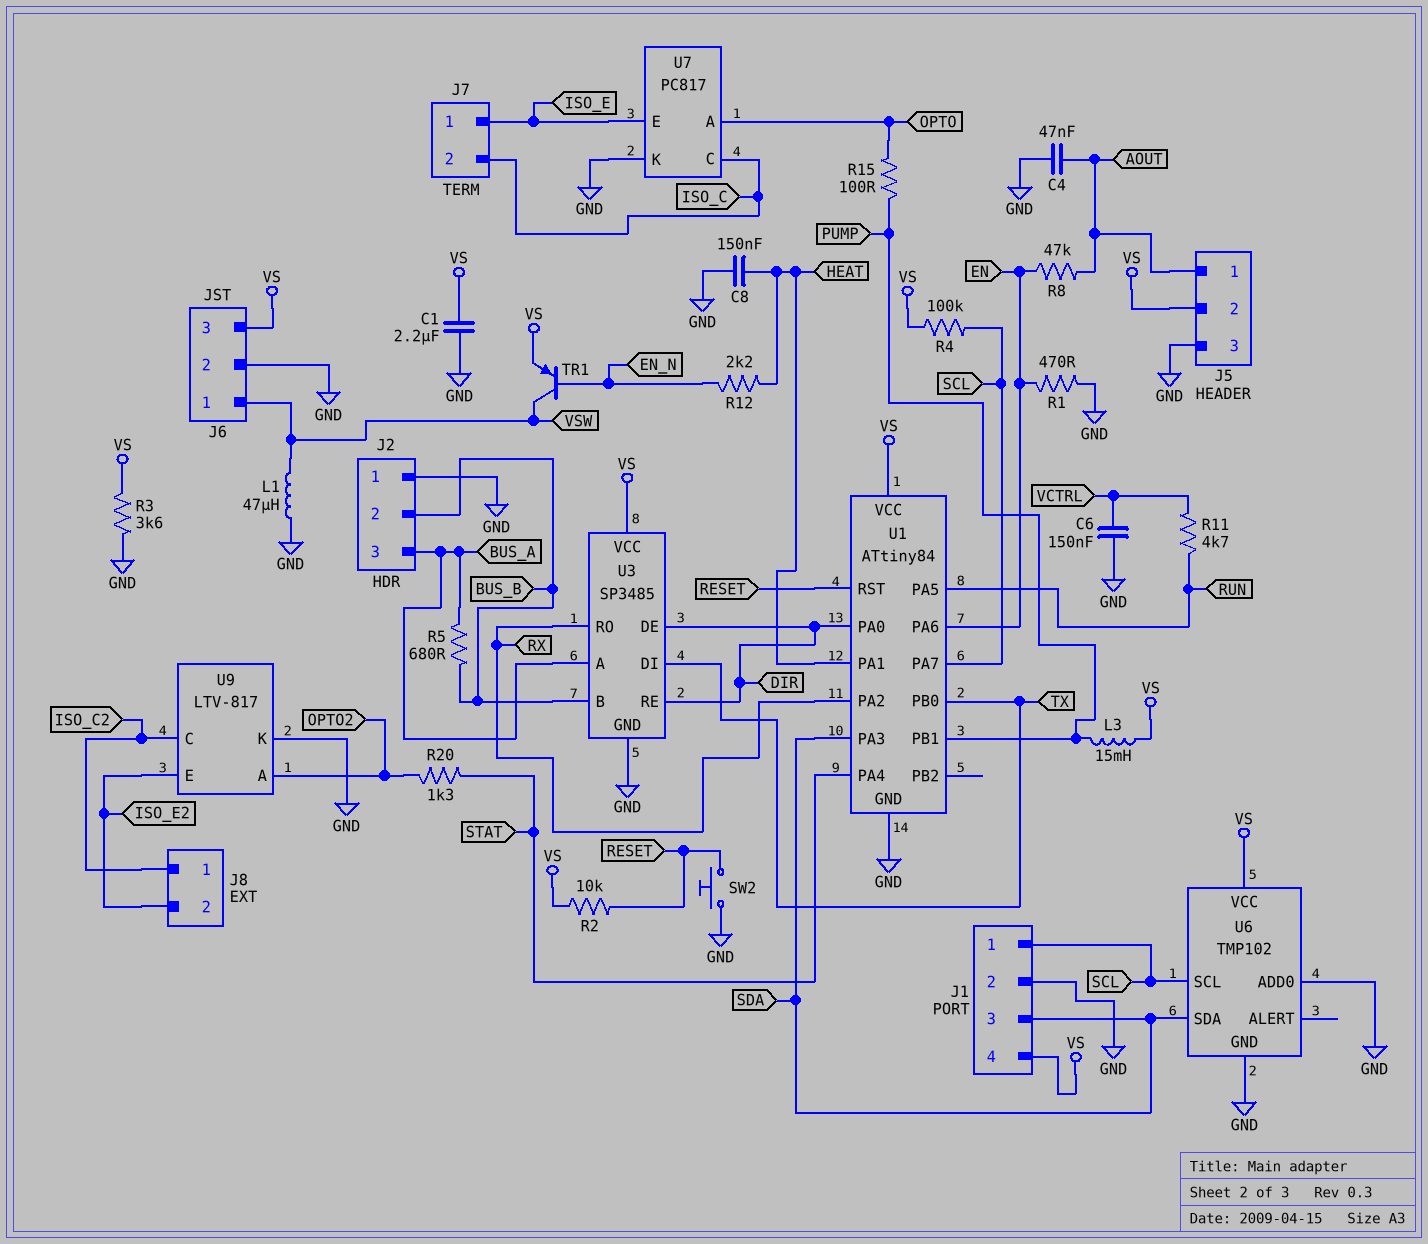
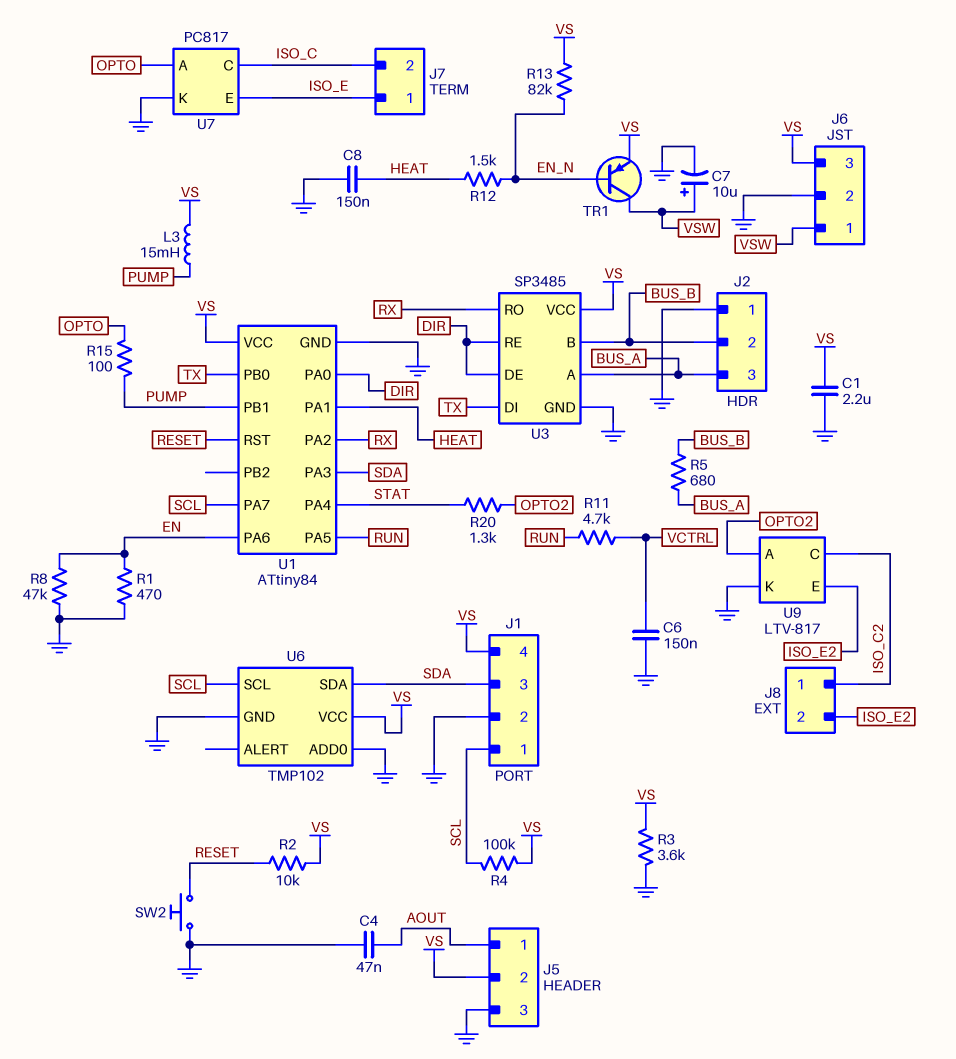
C7: none -> 10uF (plus VSW, minus GND)
L1: 47uH (GND, VSW) -> none
R8: 47k (AOUT, EN) -> 47k (EN, GND)
R12: 2.2k (EN_N, HEAT) -> 1.5k (EN_N, HEAT)
R13: none -> 82k (EN_N, VS)

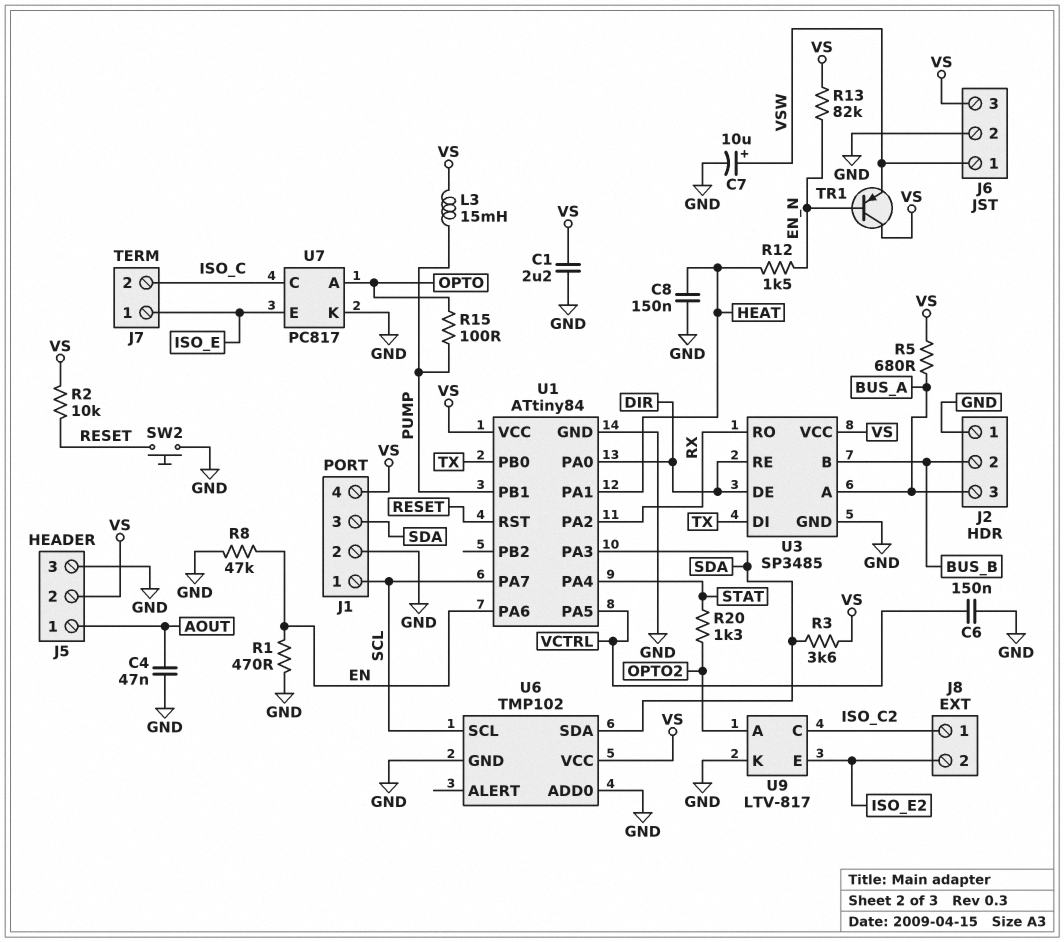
R3: 3.6k (GND, VS) -> 3.6k (SDA, VS)
R4: 100k (SCL, VS) -> none
R5: 680 (BUS_A, BUS_B) -> 680 (BUS_A, VS)
R11: 4.7k (RUN, VCTRL) -> none
TR1: PNP (B EN_N, C VSW, E VS) -> PNP (B EN_N, C VS, E VSW)
U1 pin PA5: RUN -> VCTRL

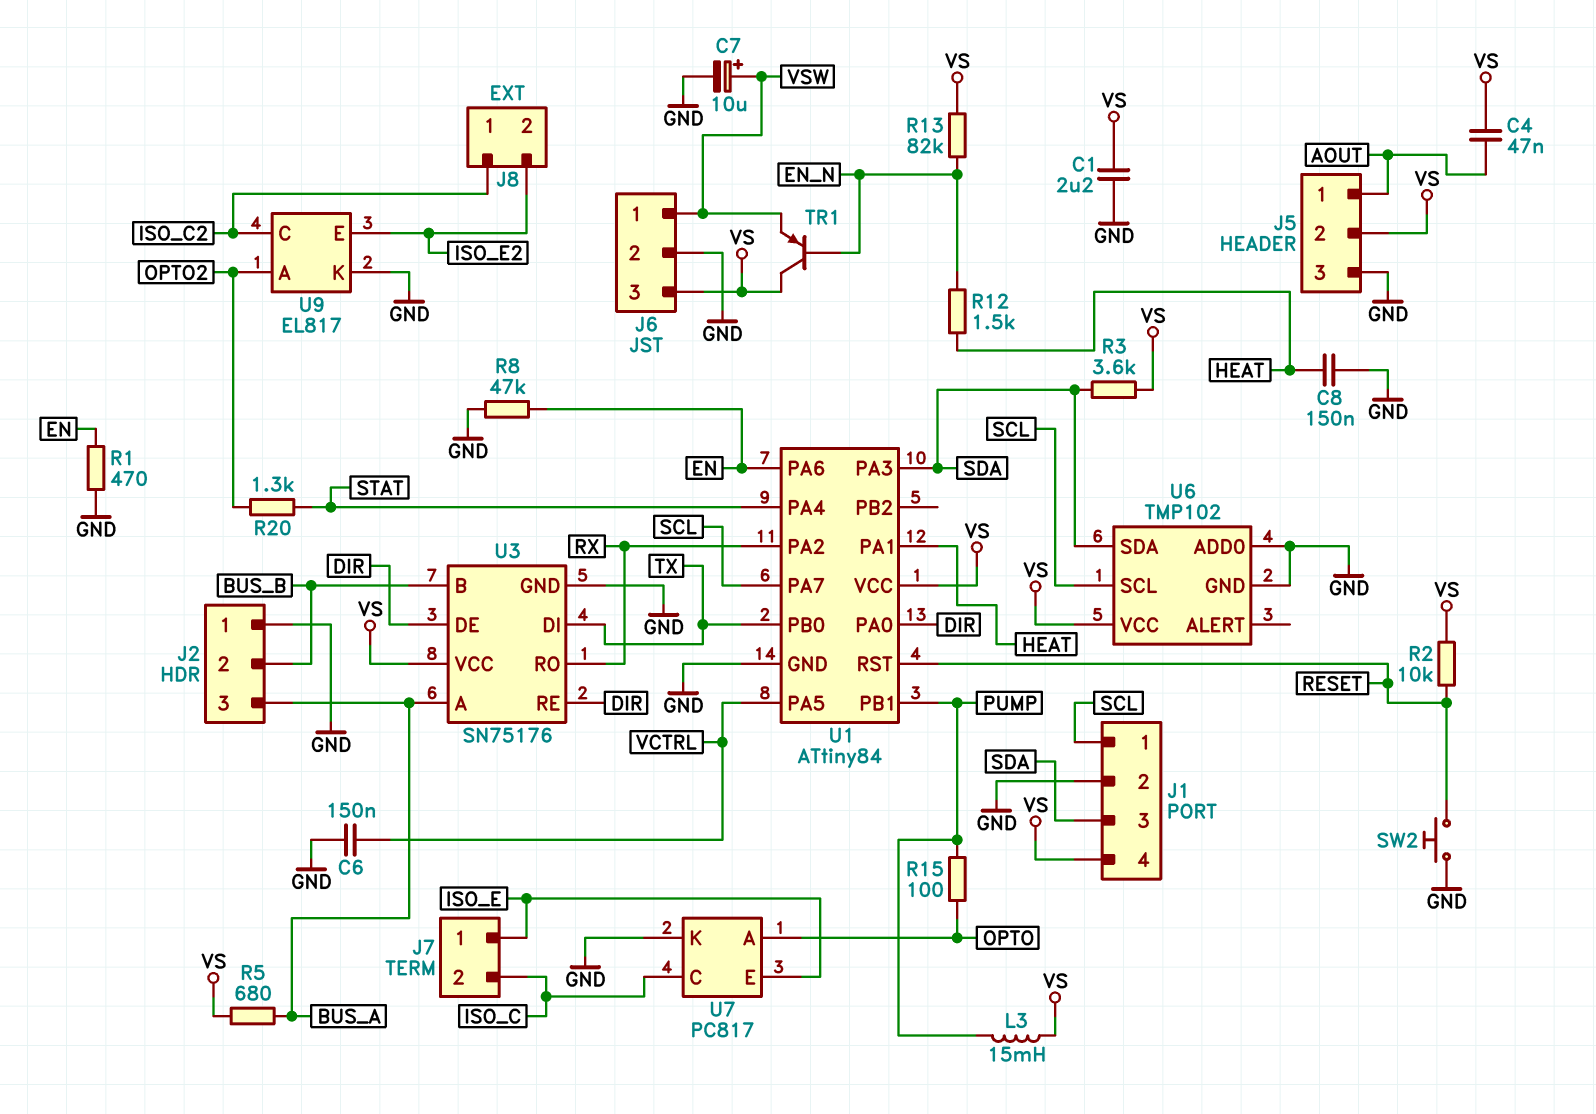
C4: 47nF (AOUT, GND) -> 47nF (AOUT, VS)
U3: SP3485 -> SN75176
U9: LTV-817 -> EL817

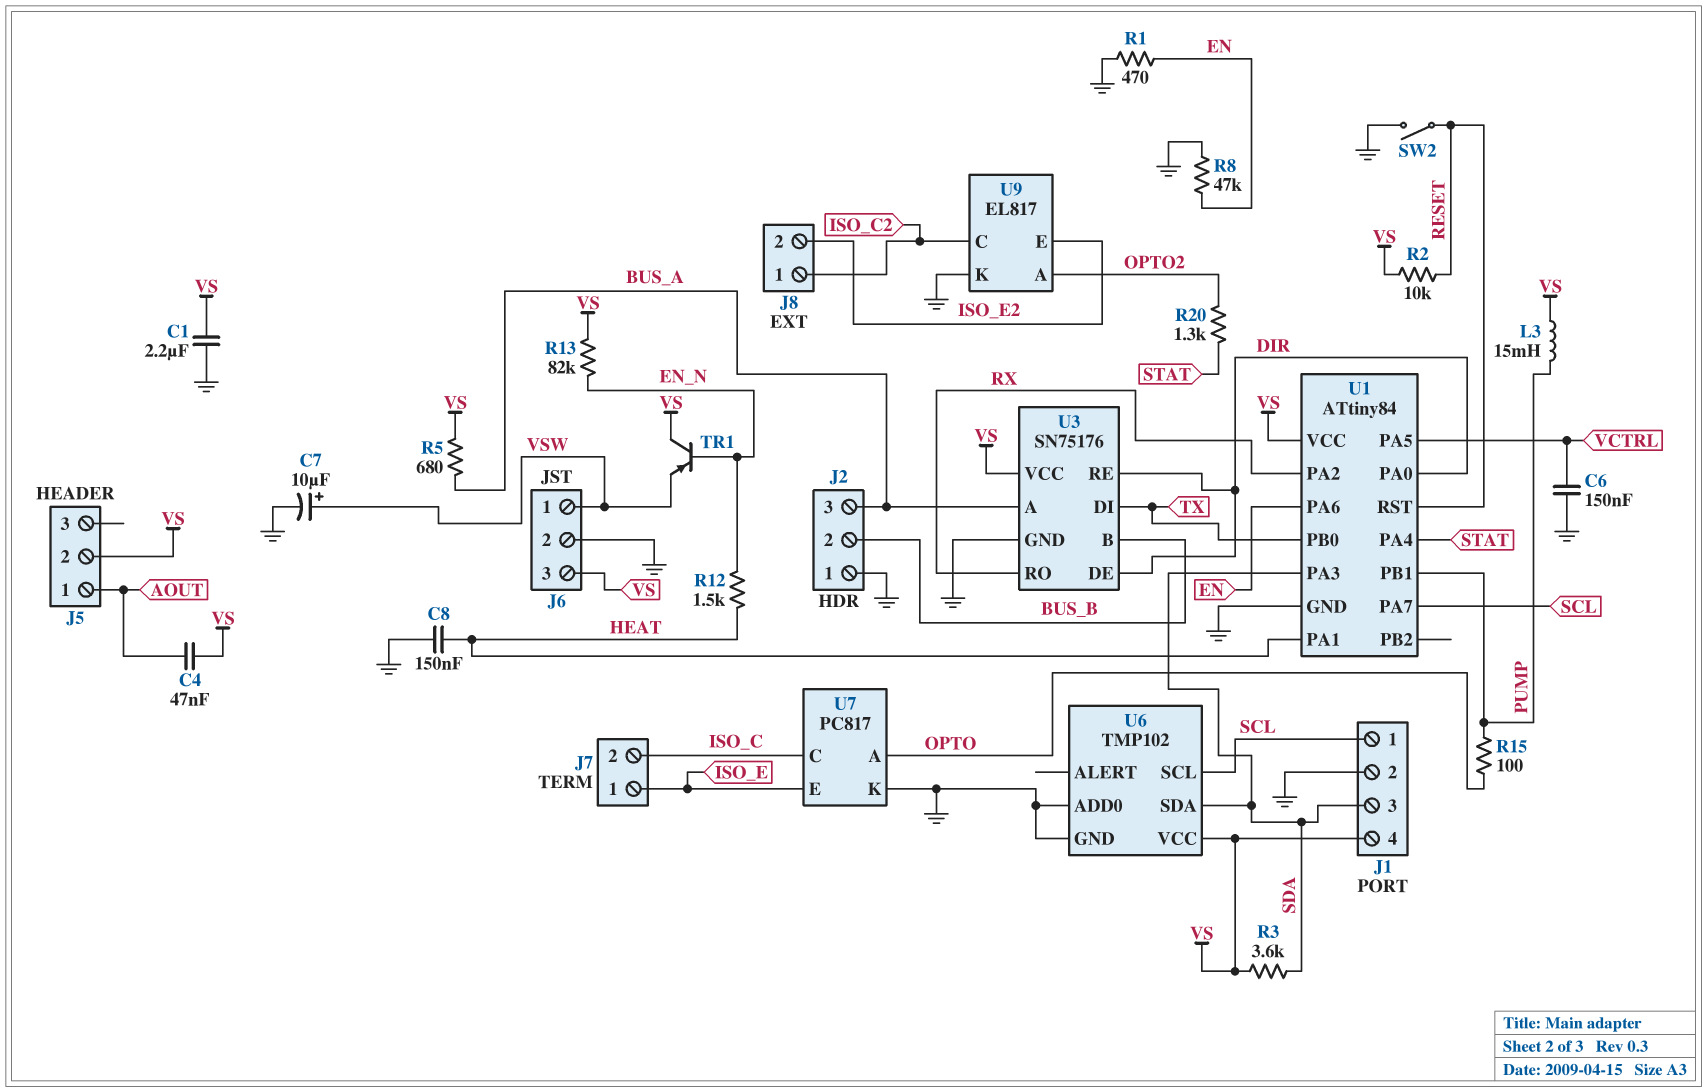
J5 pin 3: GND -> none
SW2: button (GND, RESET) -> switch (GND, RESET)

